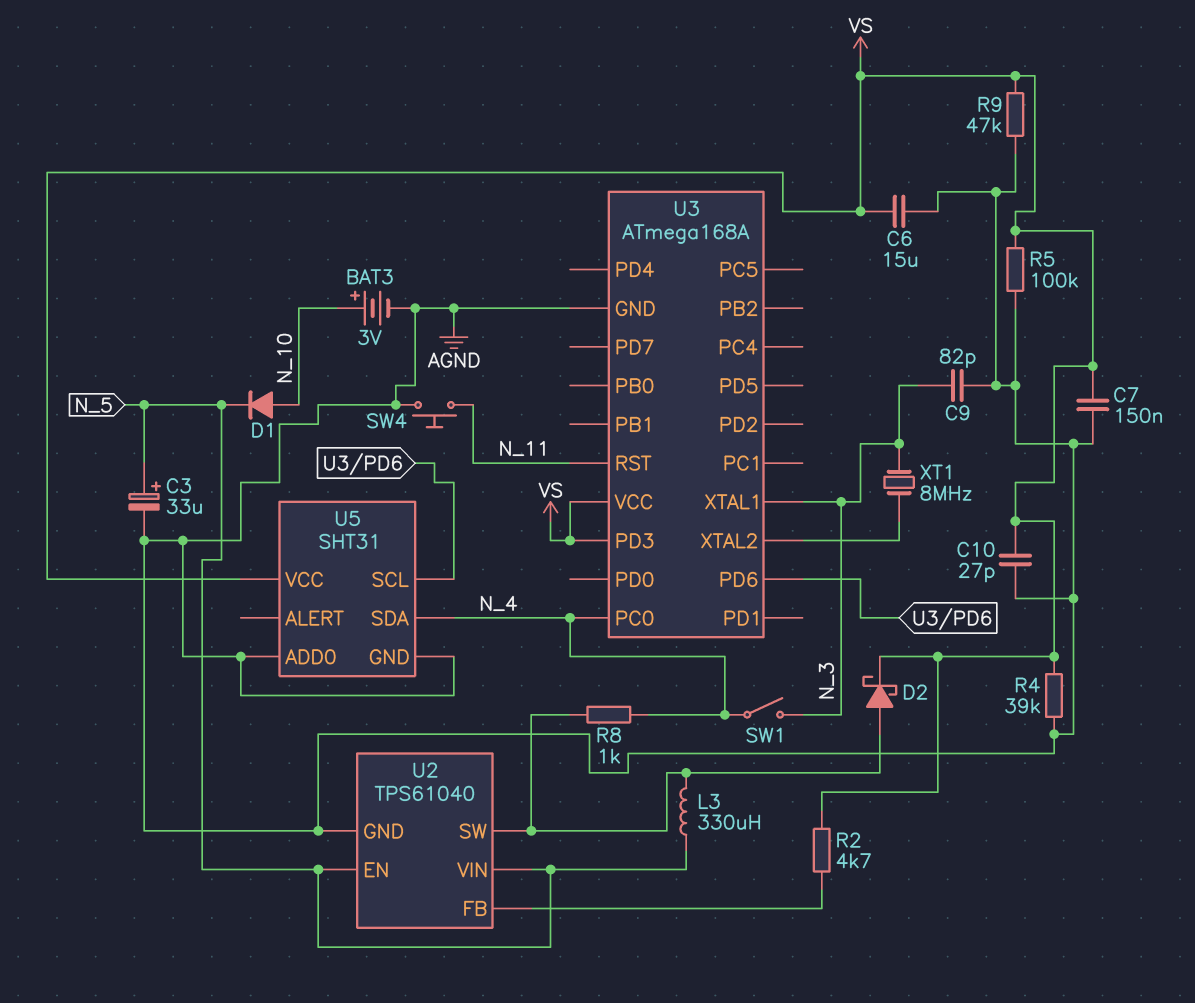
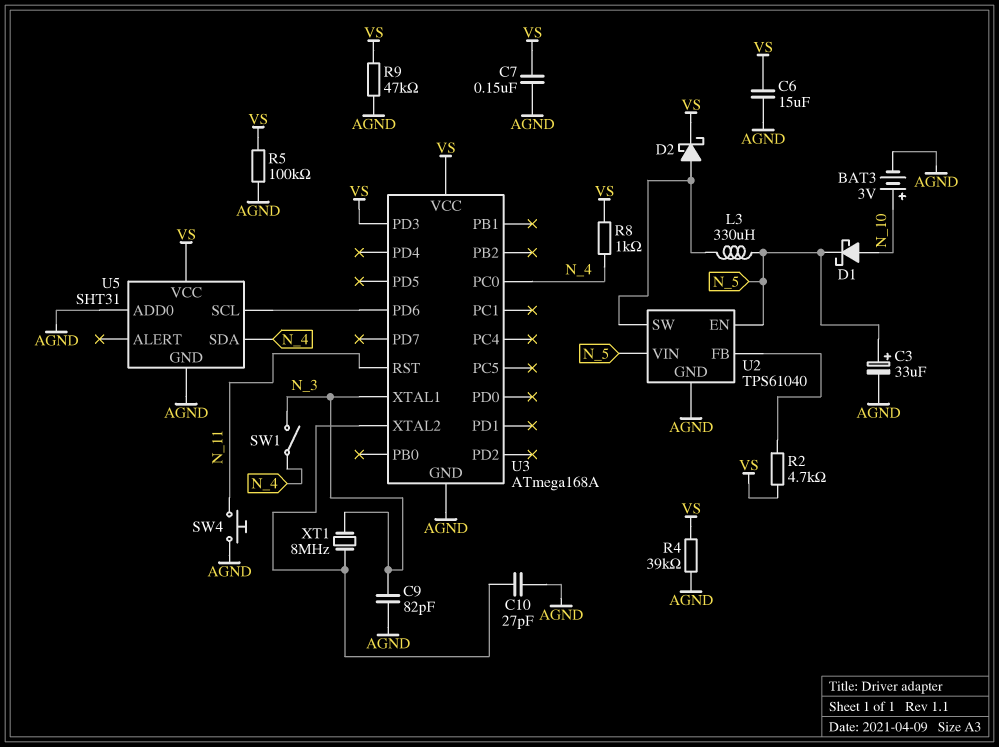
C10: 27pF (AGND, VS) -> 27pF (AGND, U3/XTAL2)
D1: diode (A N_10, K N_5) -> schottky (A N_10, K N_5)
R8: 1k (N_4, U2/SW) -> 1k (N_4, VS)

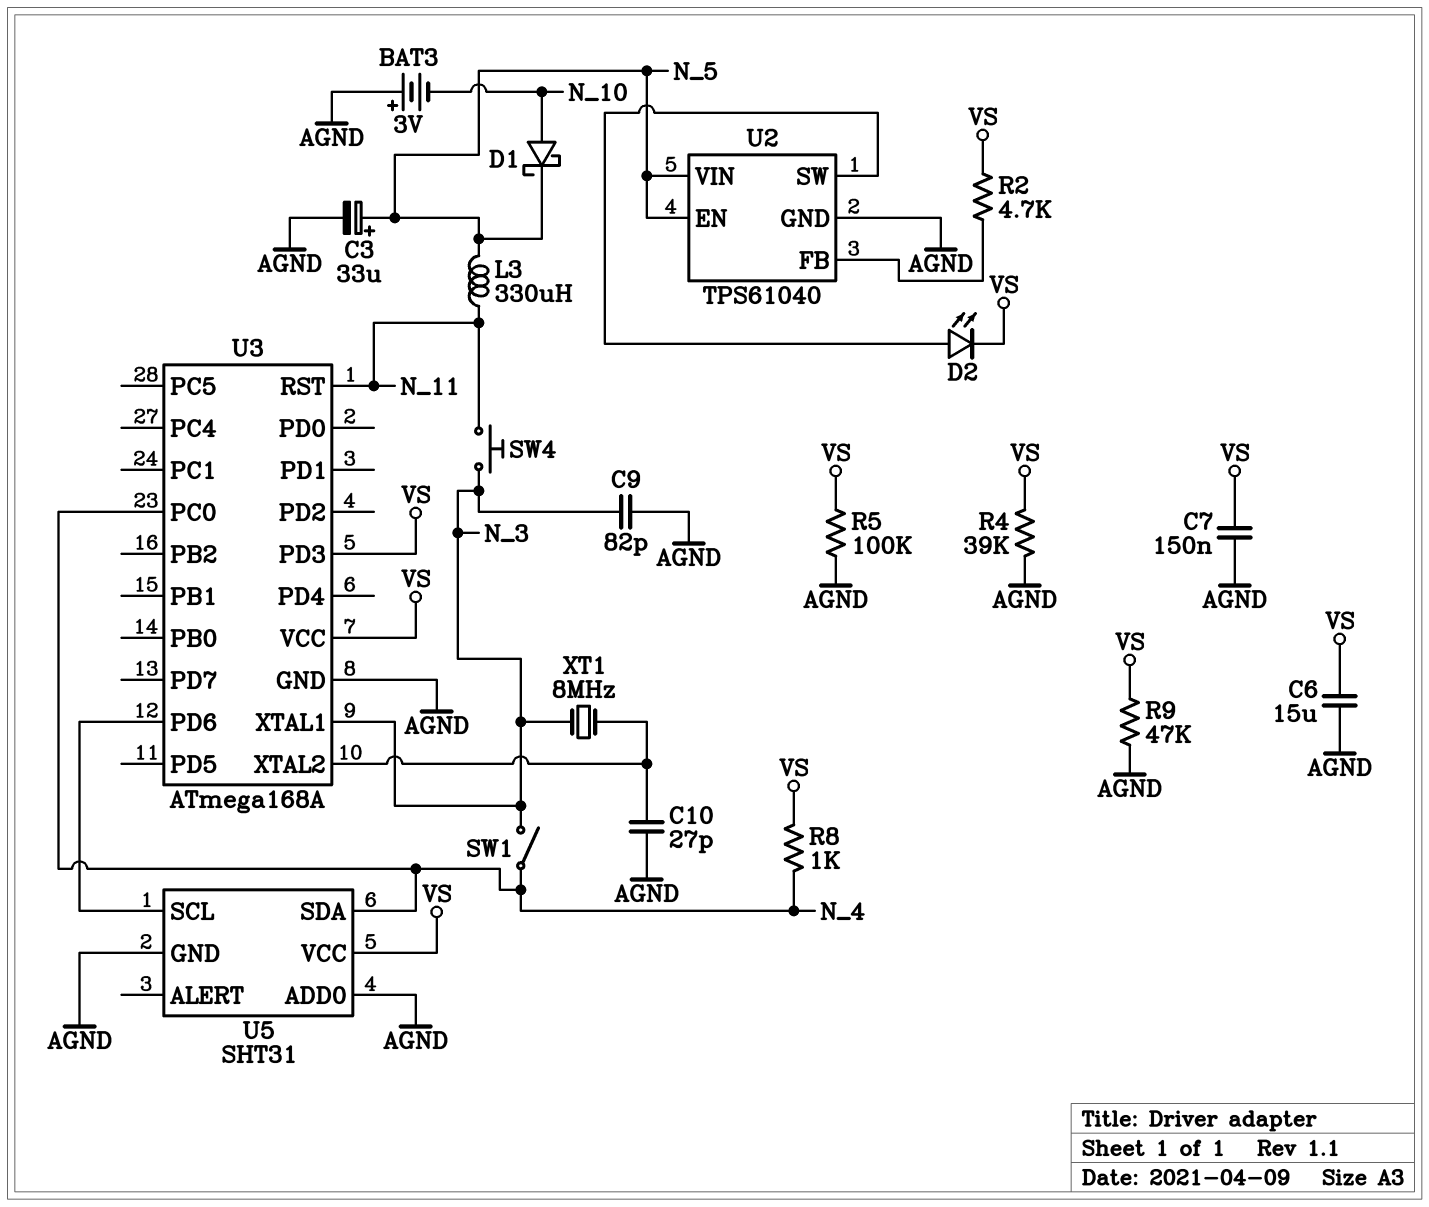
BAT3: 3V (plus N_10, minus AGND) -> 3V (plus AGND, minus N_10)
D2: schottky (A U2/SW, K VS) -> LED (A U2/SW, K VS)
L3: 330uH (N_5, U2/SW) -> 330uH (N_5, N_11)
SW4: button (AGND, N_11) -> button (N_3, N_11)

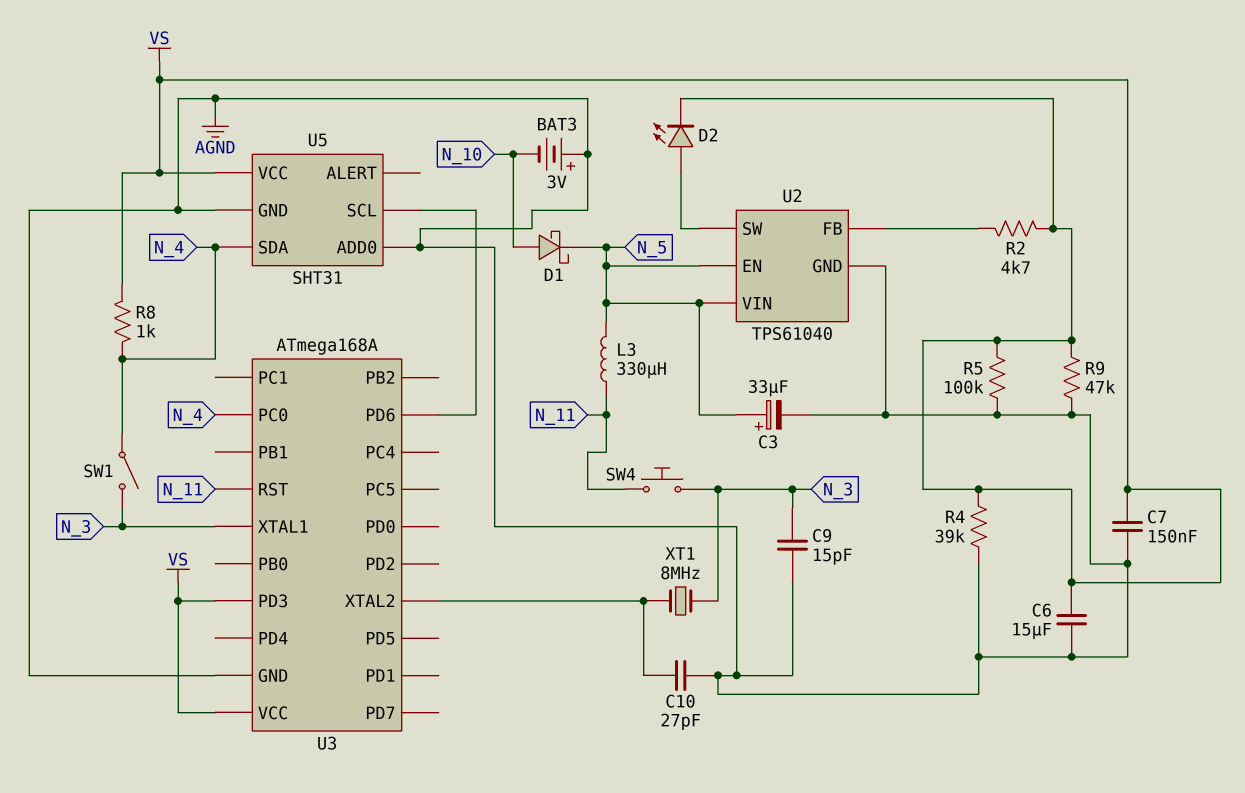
C9: 82pF (AGND, N_3) -> 15pF (AGND, N_3)

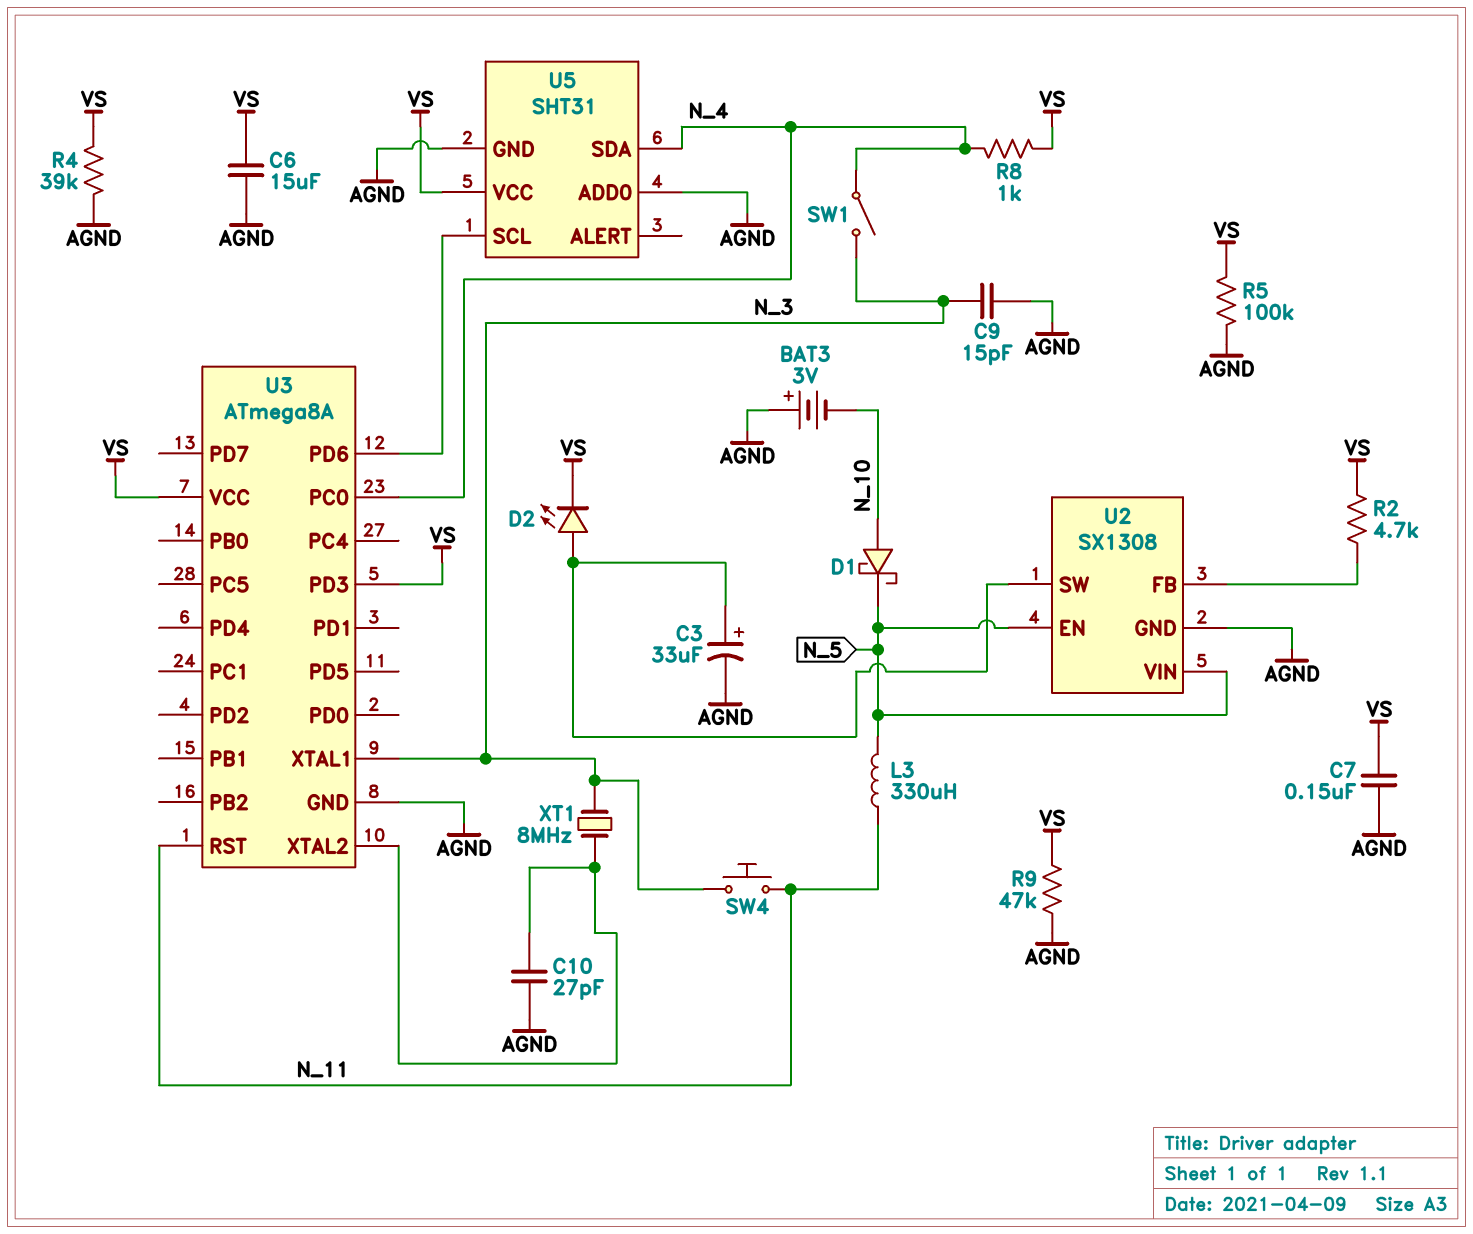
C3: 33uF (plus N_5, minus AGND) -> 33uF (plus U2/SW, minus AGND)
U2: TPS61040 -> SX1308
U3: ATmega168A -> ATmega8A

